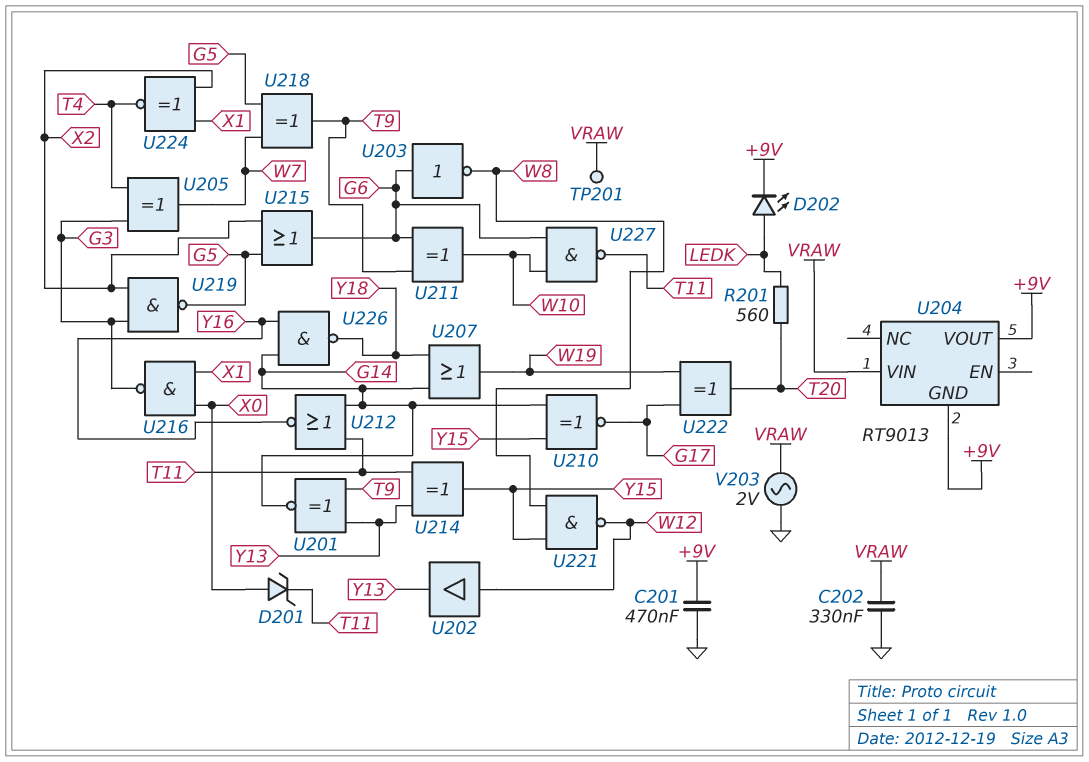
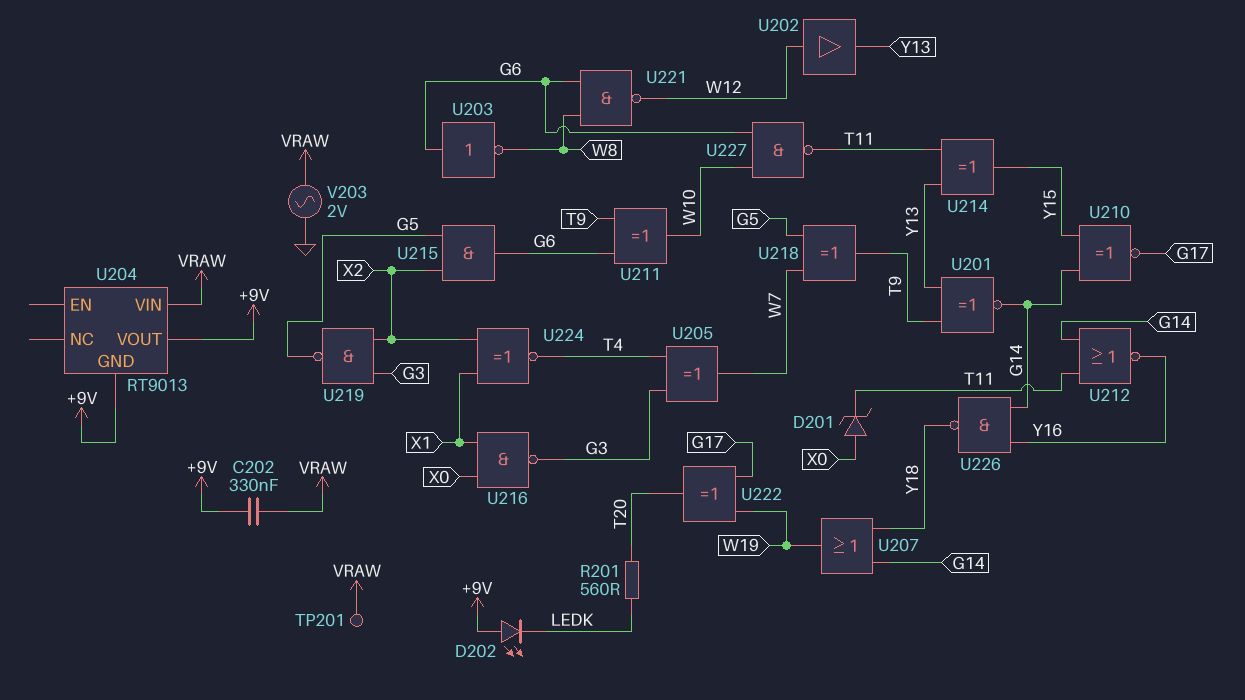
C201: 470nF (+9V, GND) -> none
C202: 330nF (GND, VRAW) -> 330nF (+9V, VRAW)
D202: LED (A LEDK, K +9V) -> LED (A +9V, K LEDK)
U215: OR (in G5, in X2, out G6) -> AND (in G5, in X2, out G6)
U221: NAND (in W8, in Y15, out W12) -> NAND (in G6, in W8, out W12)

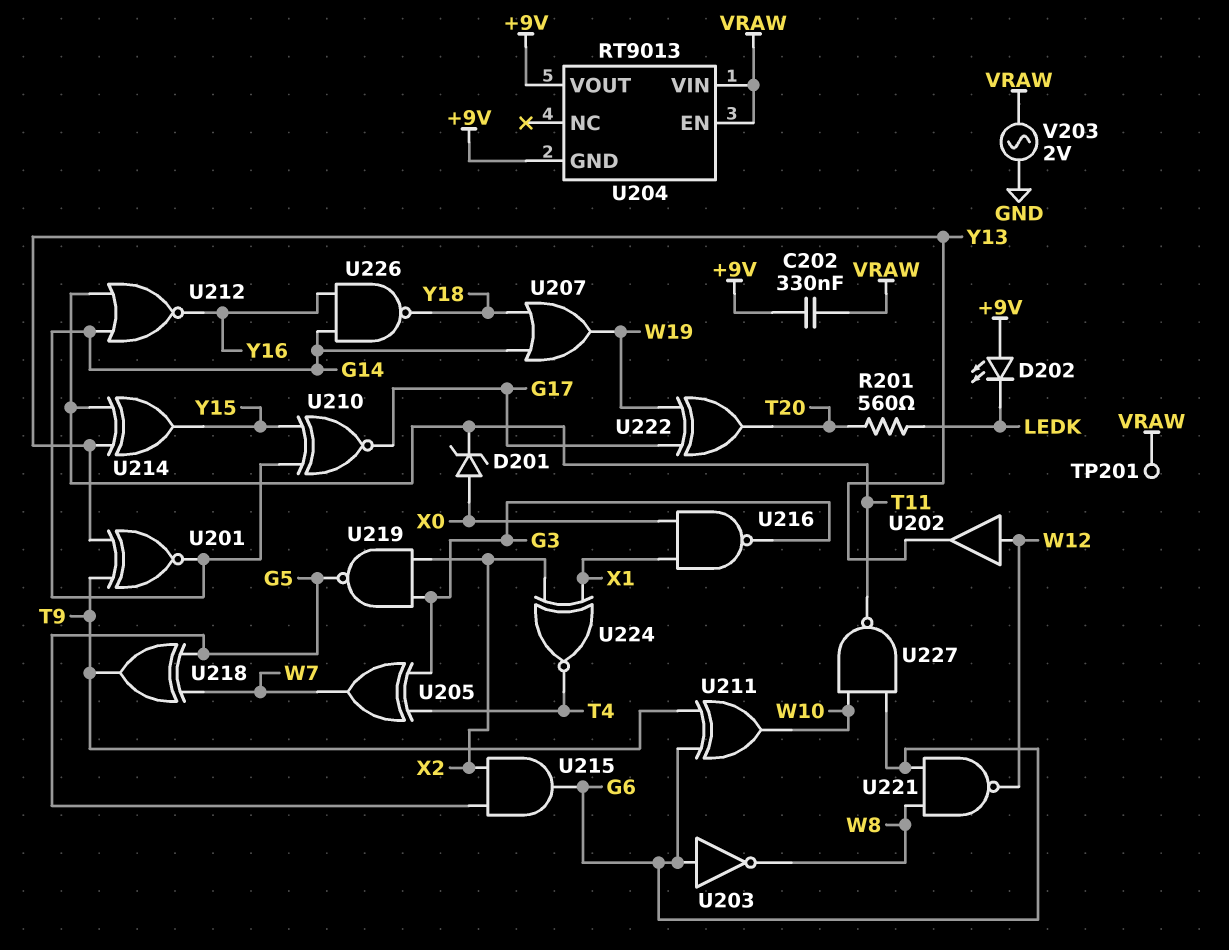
U204 pin EN: none -> VRAW

